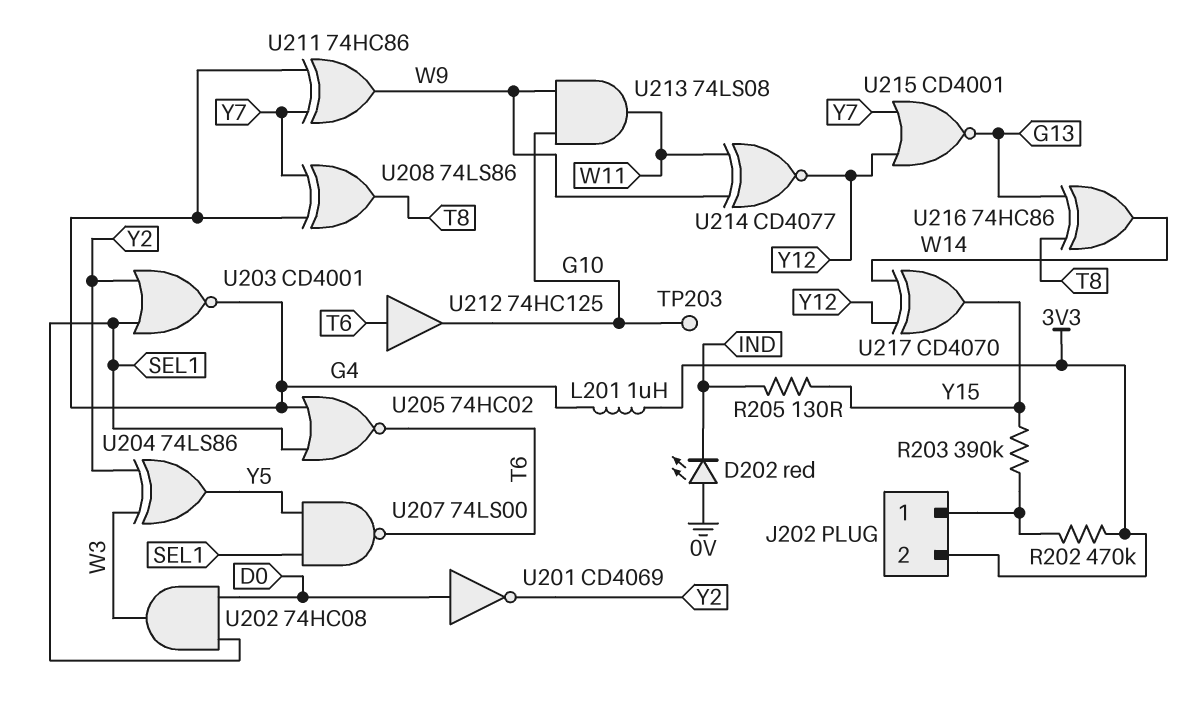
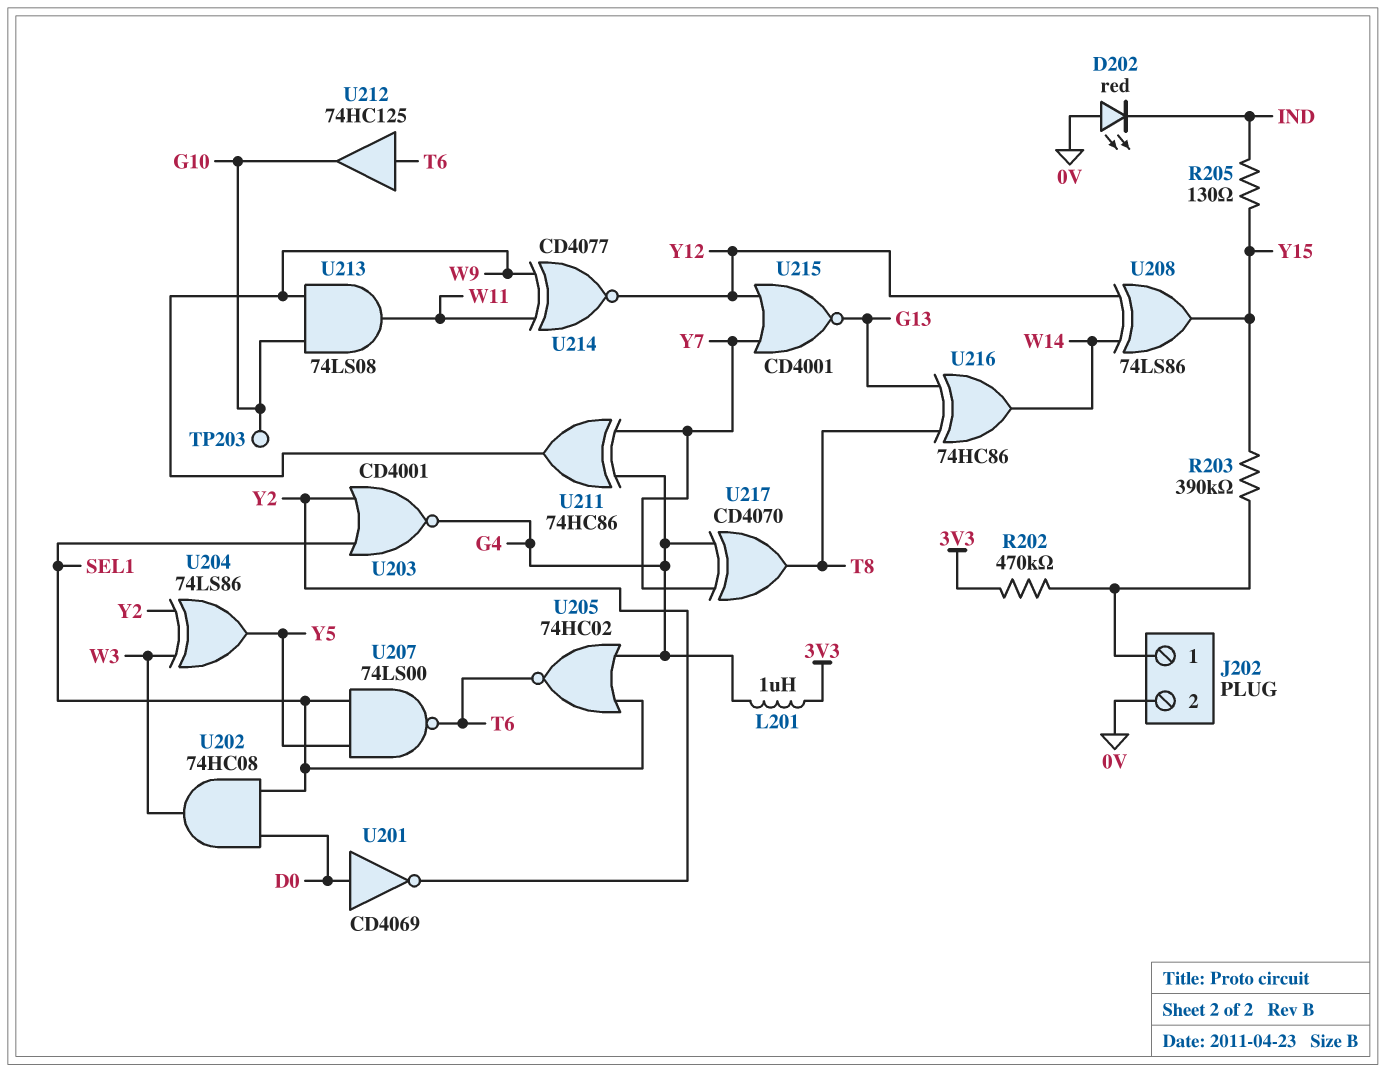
J202 pin 2: 3V3 -> 0V
U208: XOR 74LS86 (in G4, in Y7, out T8) -> XOR 74LS86 (in W14, in Y12, out Y15)
U217: XOR CD4070 (in W14, in Y12, out Y15) -> XOR CD4070 (in G4, in Y7, out T8)

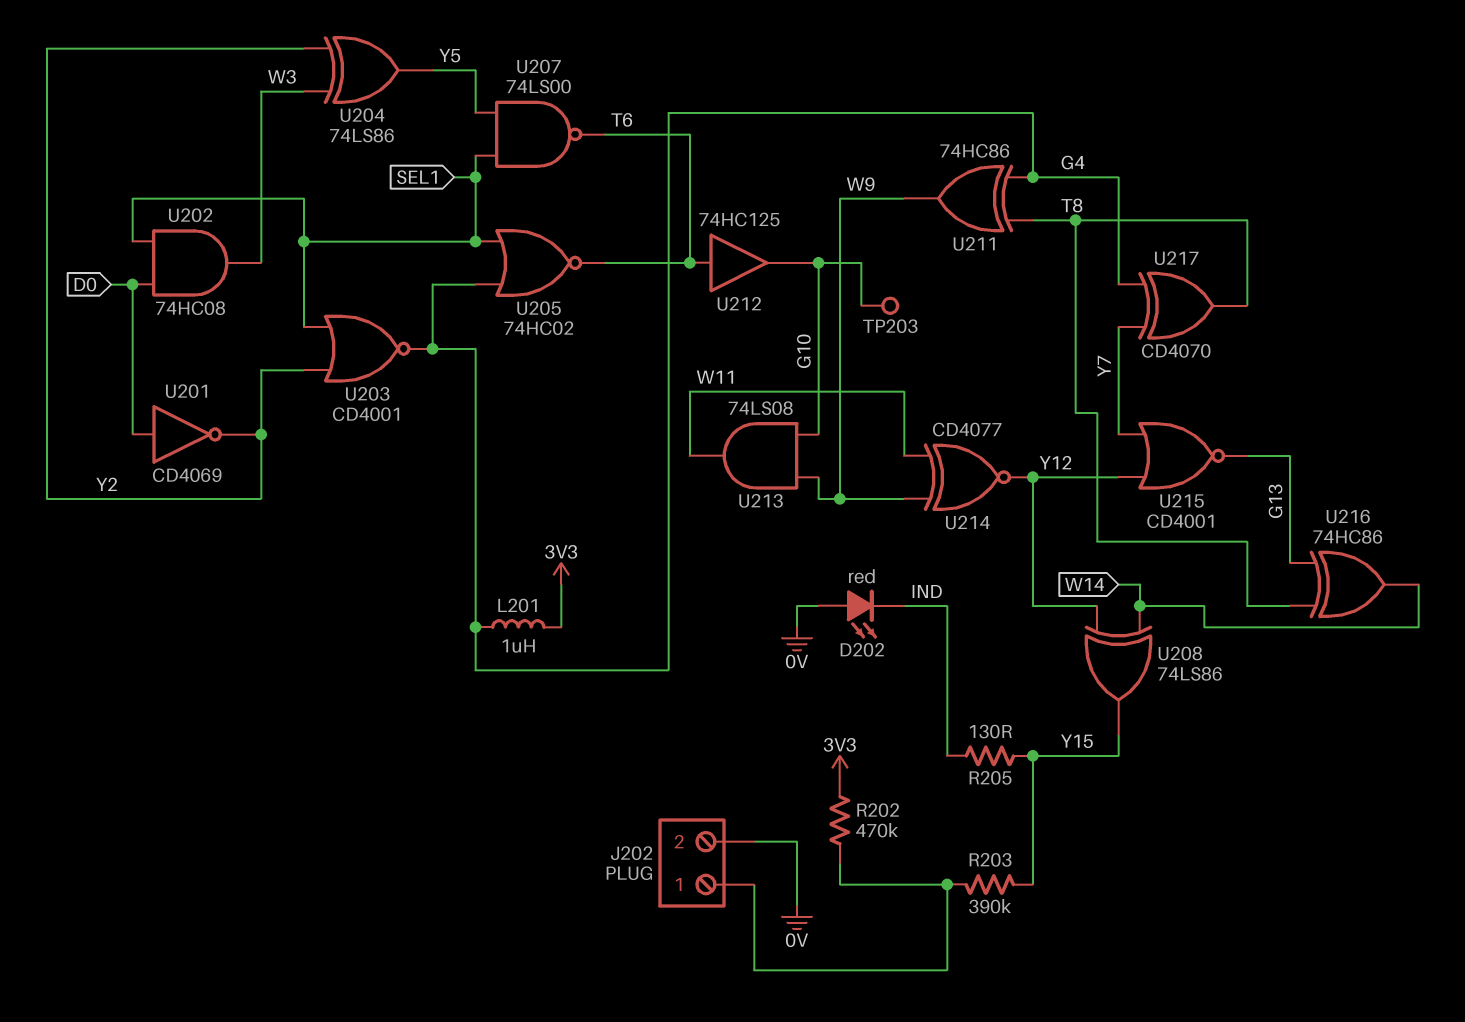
U211: XOR 74HC86 (in G4, in Y7, out W9) -> XOR 74HC86 (in G4, in T8, out W9)

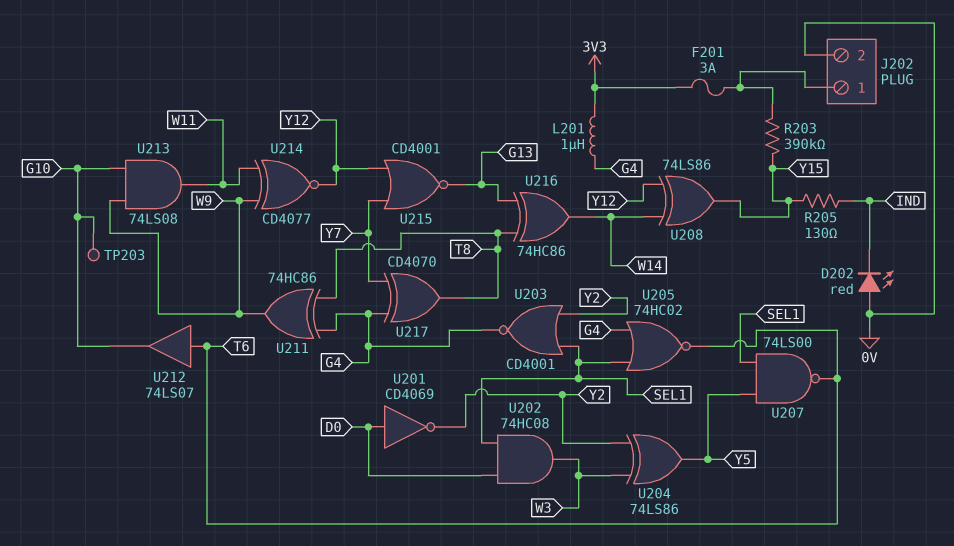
F201: none -> 3A (3V3, J202/1)
R202: 470k (3V3, J202/1) -> none
U212: buffer 74HC125 (in T6, out G10) -> buffer 74LS07 (in T6, out G10)

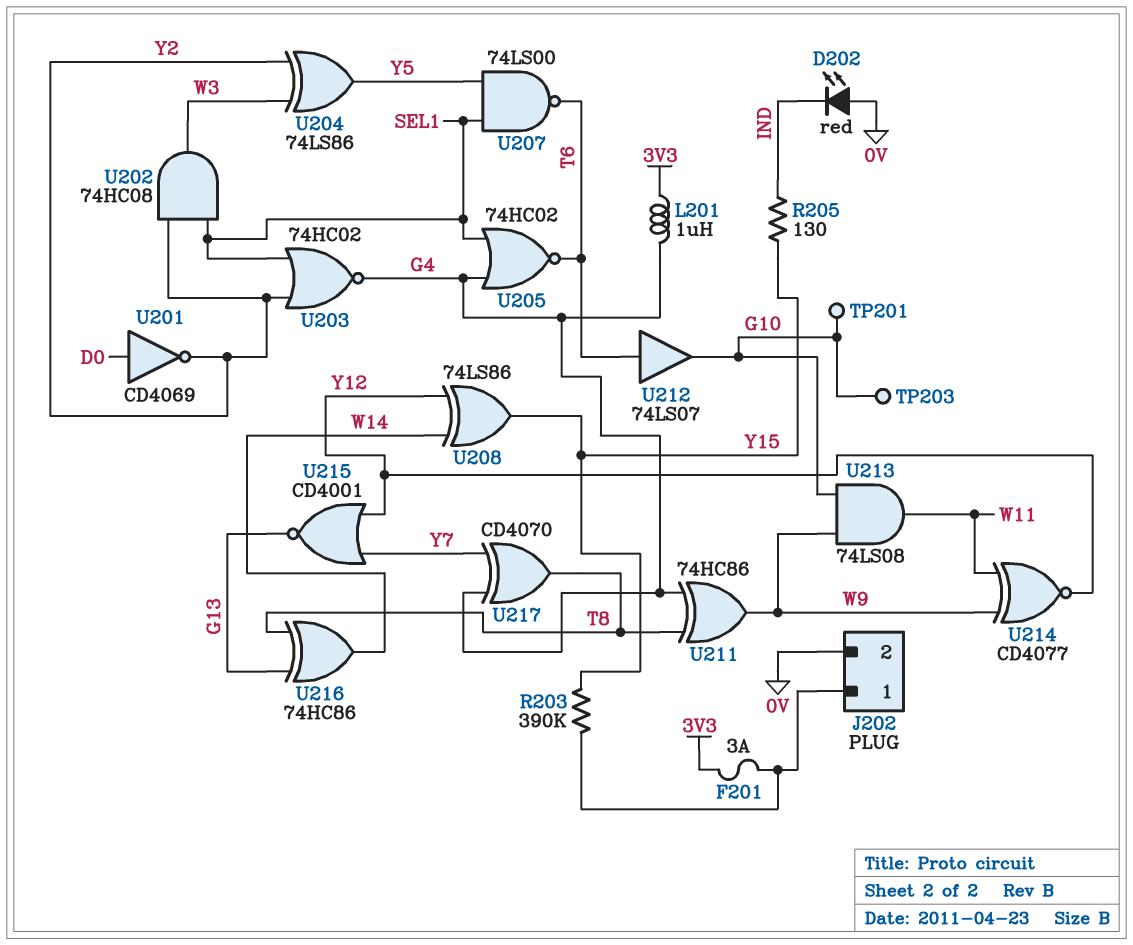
TP201: none -> test point (G10)
U202: AND 74HC08 (in D0, in SEL1, out W3) -> AND 74HC08 (in SEL1, in Y2, out W3)
U203: NOR CD4001 (in SEL1, in Y2, out G4) -> NOR 74HC02 (in SEL1, in Y2, out G4)

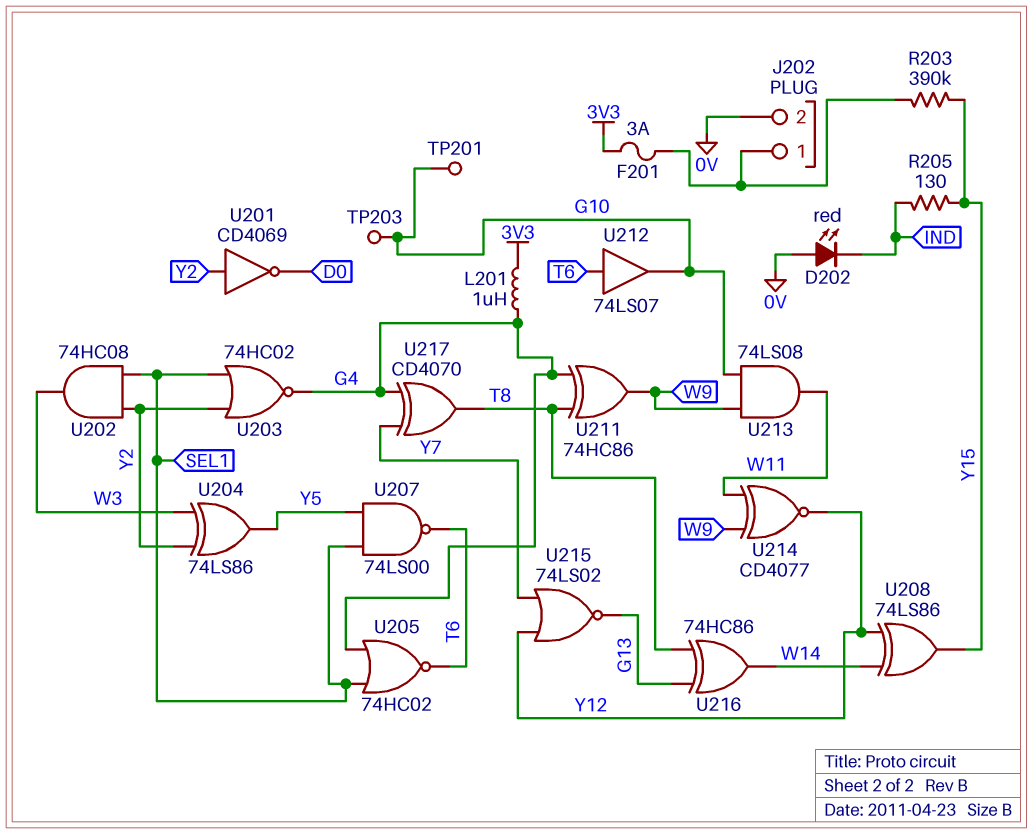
U201: NOT CD4069 (in D0, out Y2) -> NOT CD4069 (in Y2, out D0)
U215: NOR CD4001 (in Y7, in Y12, out G13) -> NOR 74LS02 (in Y7, in Y12, out G13)

